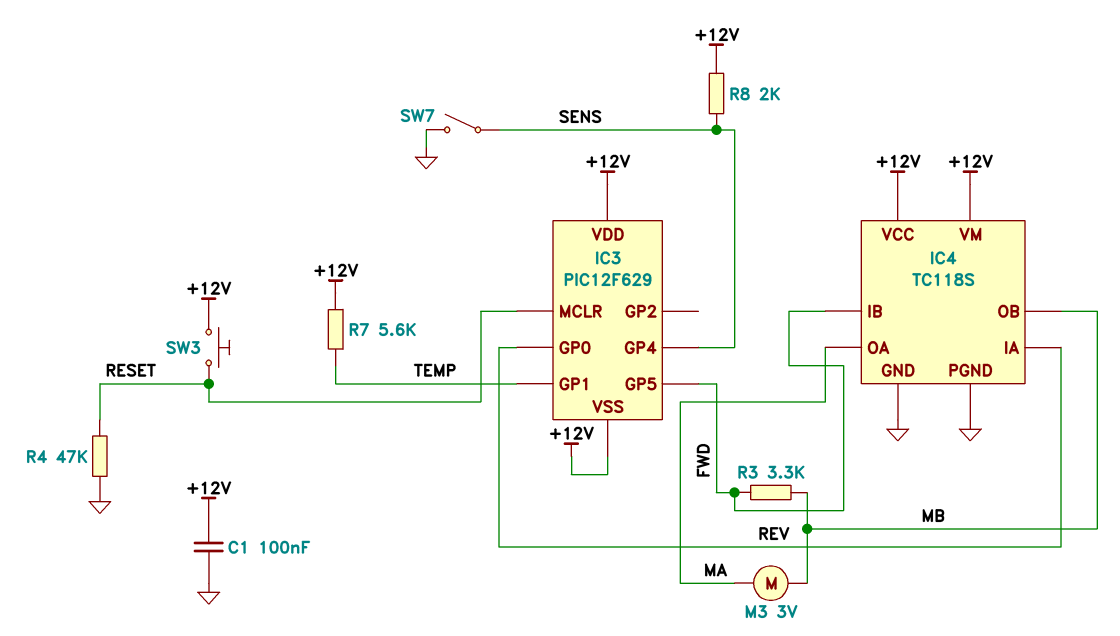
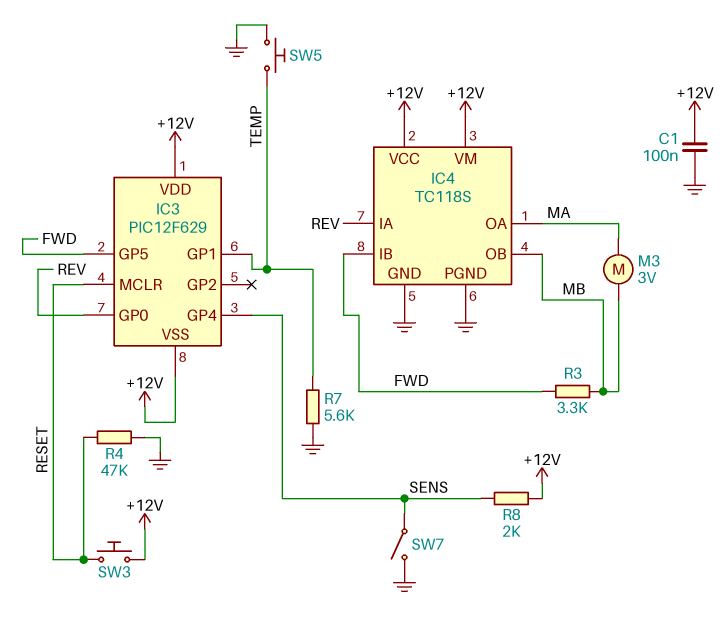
R7: 5.6k (+12V, TEMP) -> 5.6k (GND, TEMP)
SW5: none -> button (GND, TEMP)

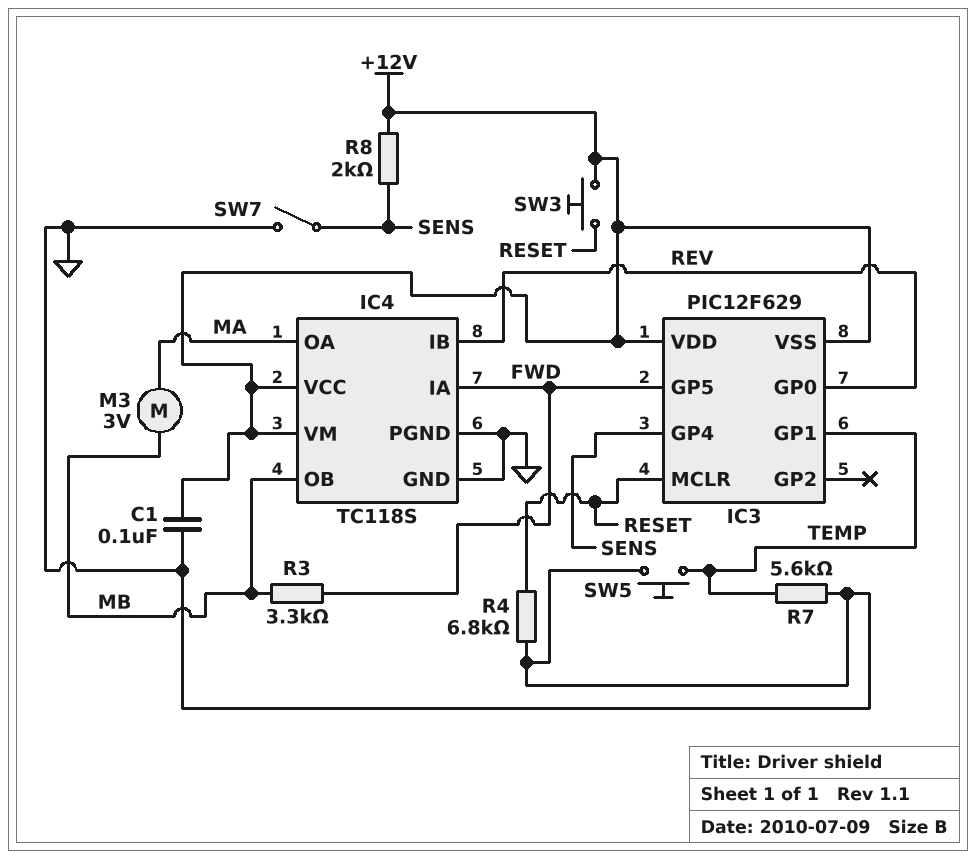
IC4 pin IA: REV -> FWD
IC4 pin IB: FWD -> REV
R4: 47k (GND, RESET) -> 6.8k (GND, RESET)

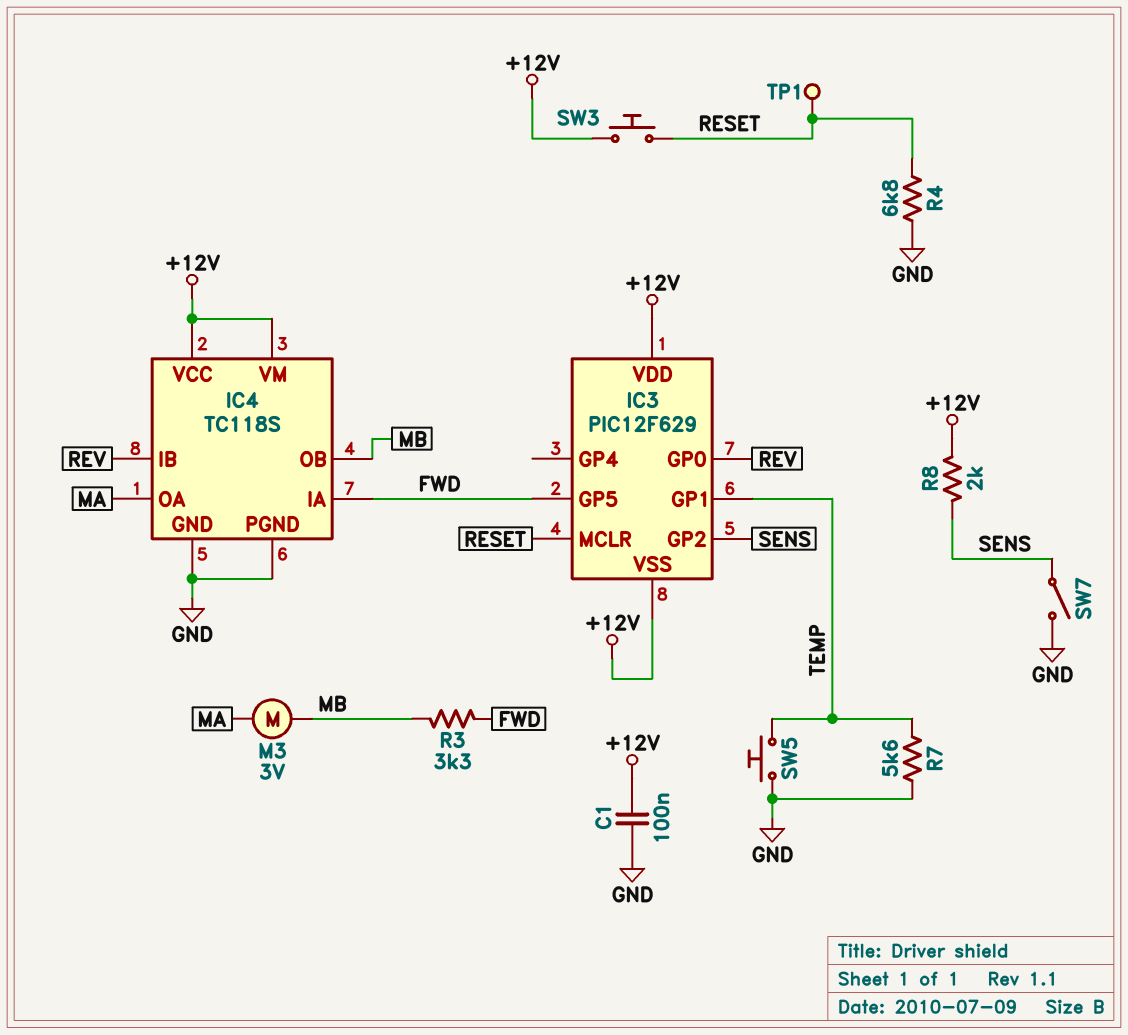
IC3 pin GP2: none -> SENS
IC3 pin GP4: SENS -> none
TP1: none -> test point (RESET)

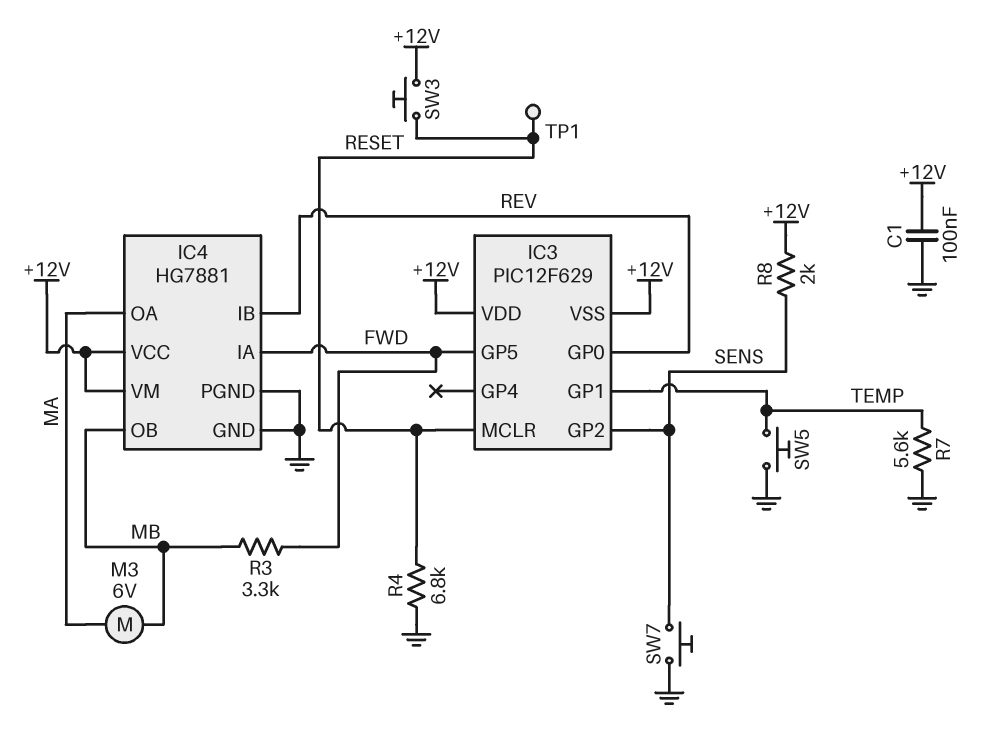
IC4: TC118S -> HG7881
M3: motor 3V (MA, MB) -> motor 6V (MA, MB)
SW7: switch (GND, SENS) -> button (GND, SENS)

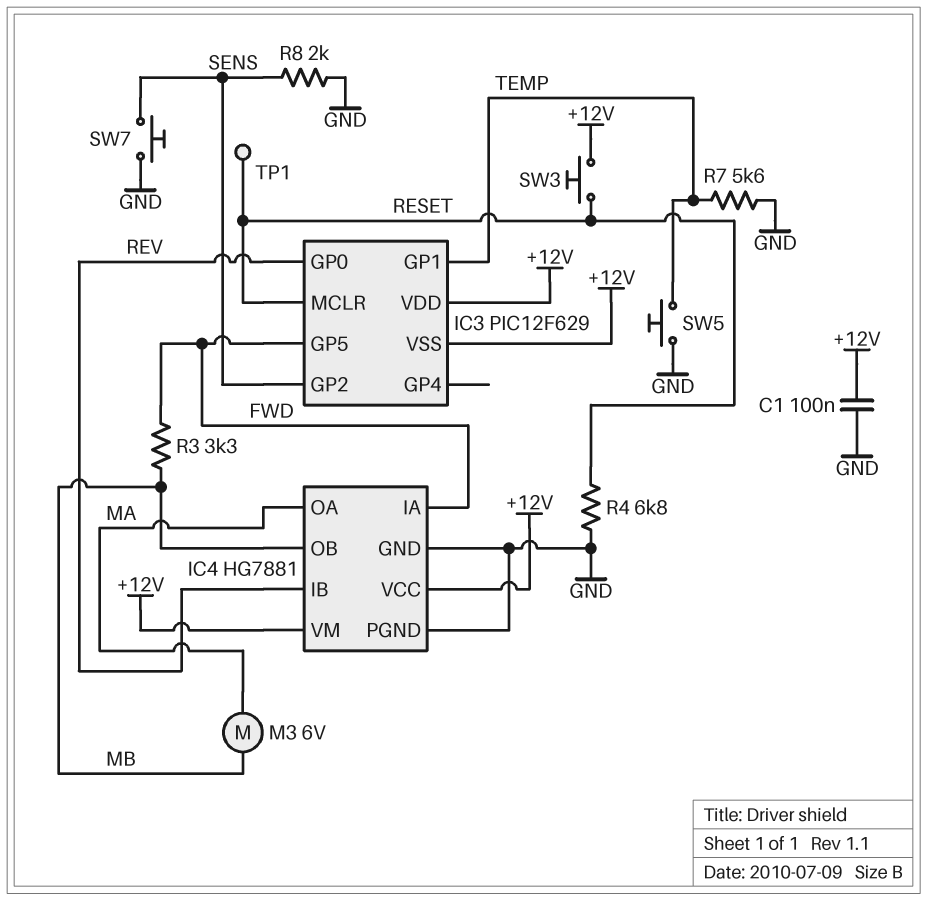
R8: 2k (+12V, SENS) -> 2k (GND, SENS)

